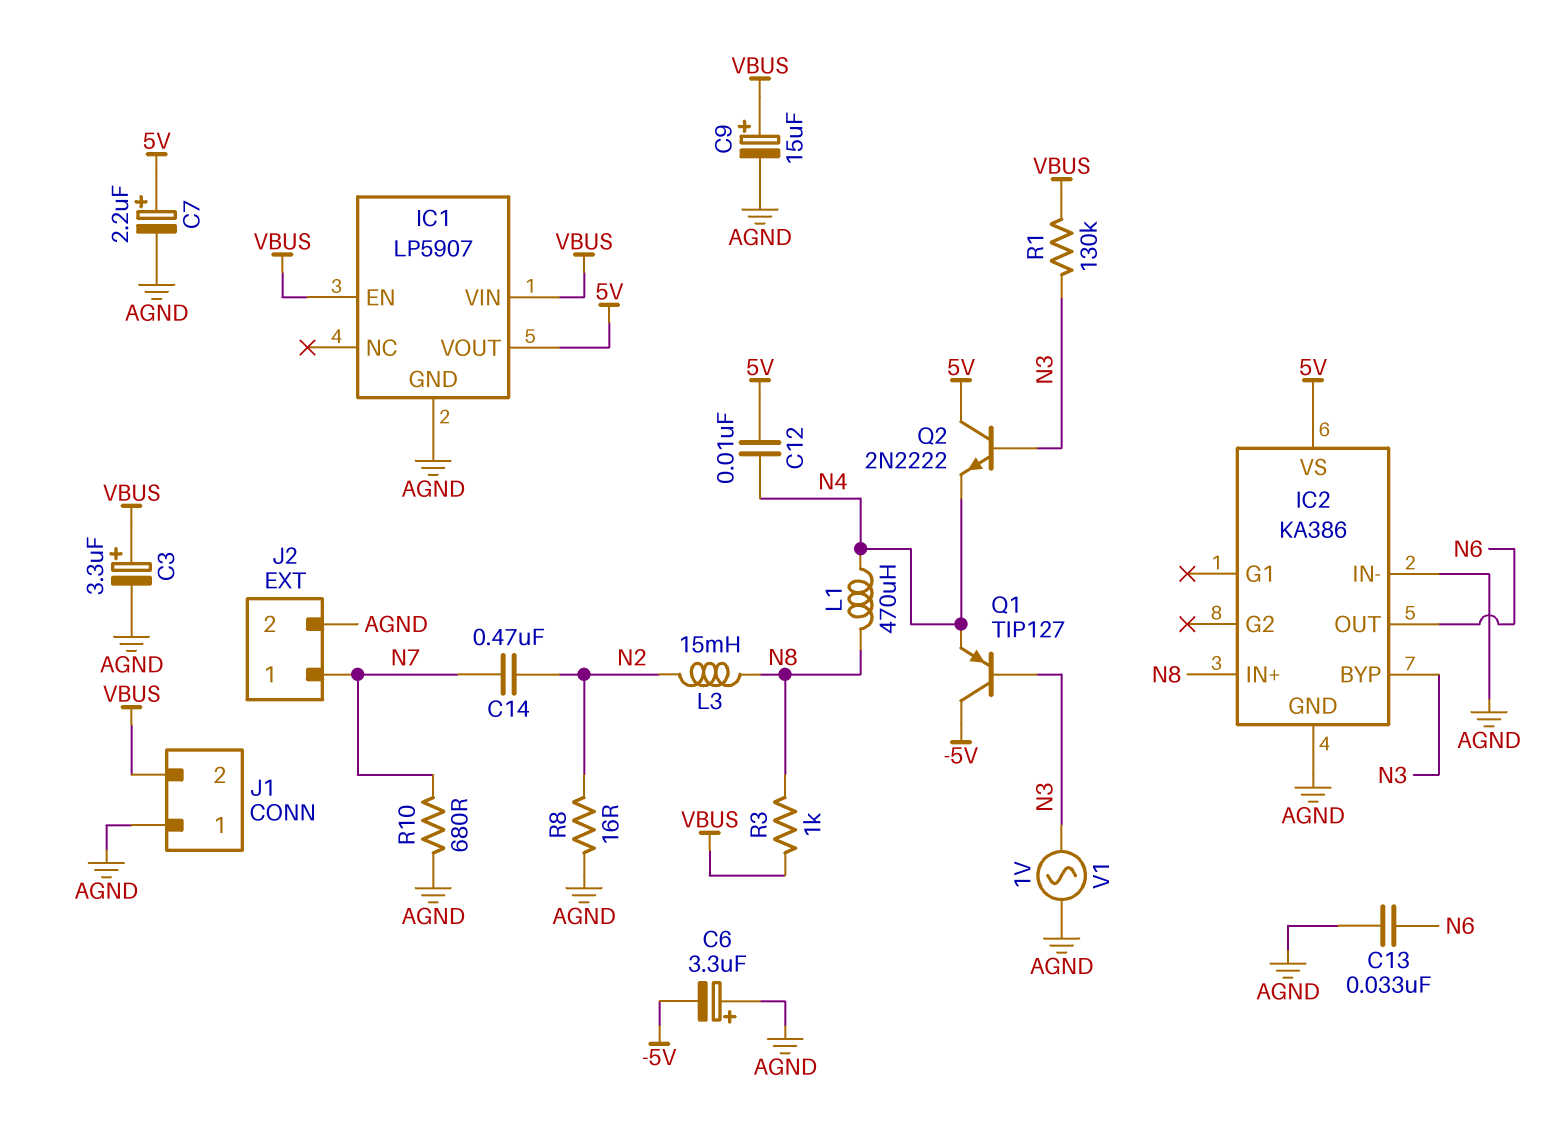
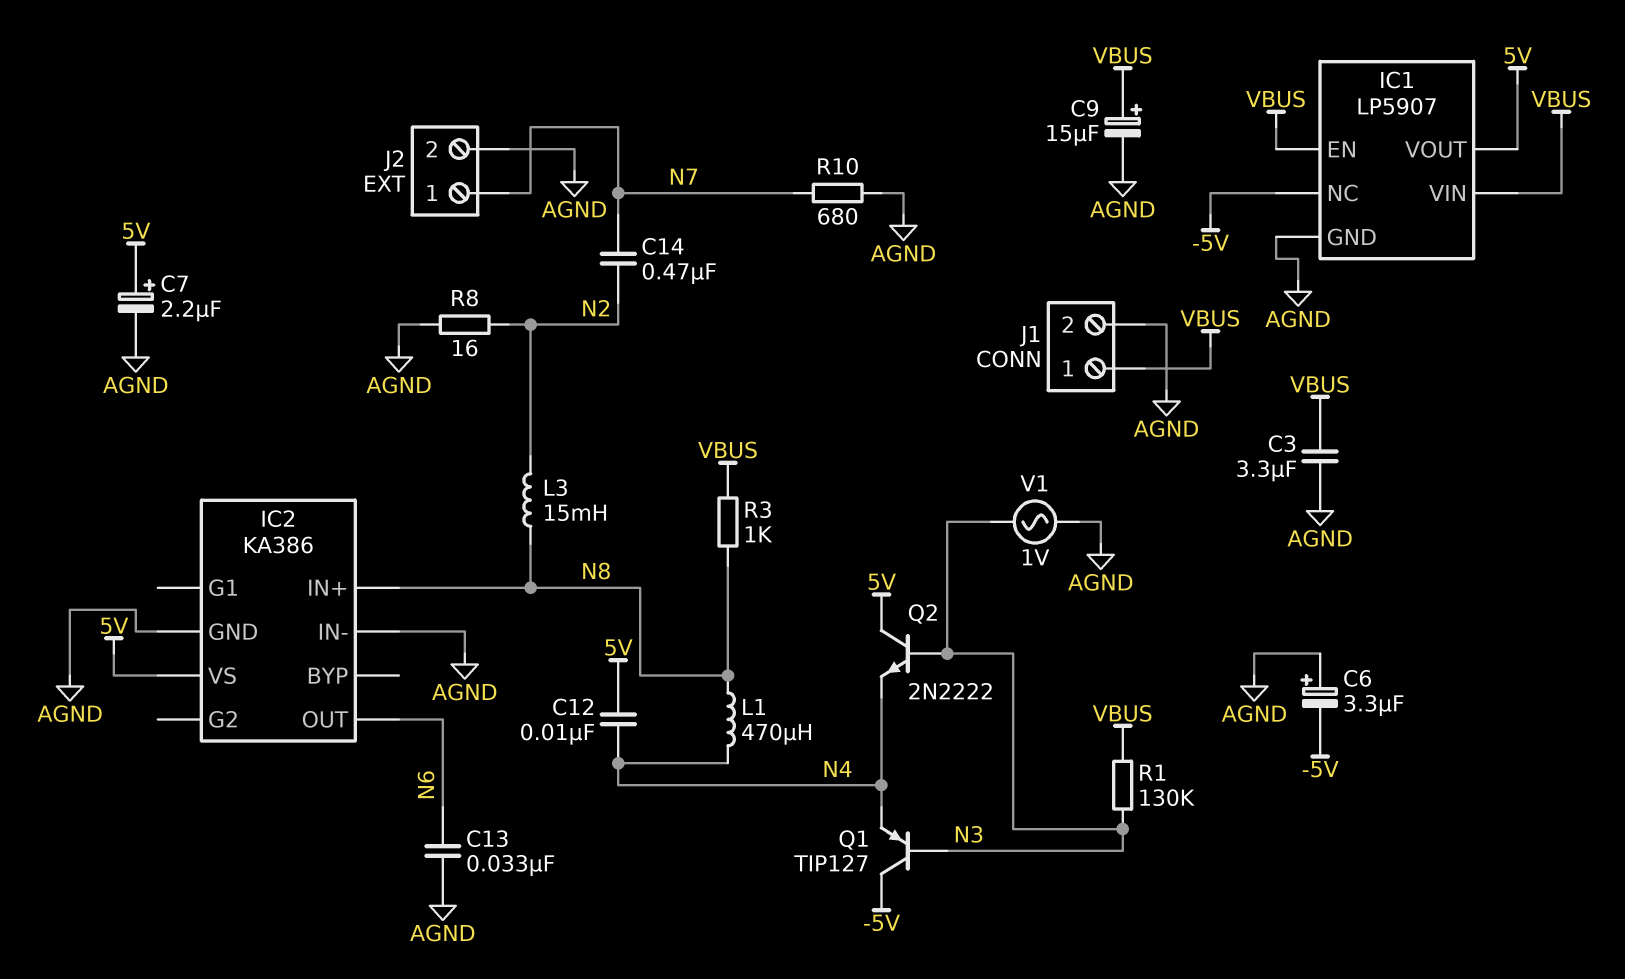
C3: 3.3uF (plus VBUS, minus AGND) -> 3.3uF (AGND, VBUS)
IC1 pin NC: none -> -5V
IC2 pin BYP: N3 -> none
J1 pin 1: AGND -> VBUS
J1 pin 2: VBUS -> AGND

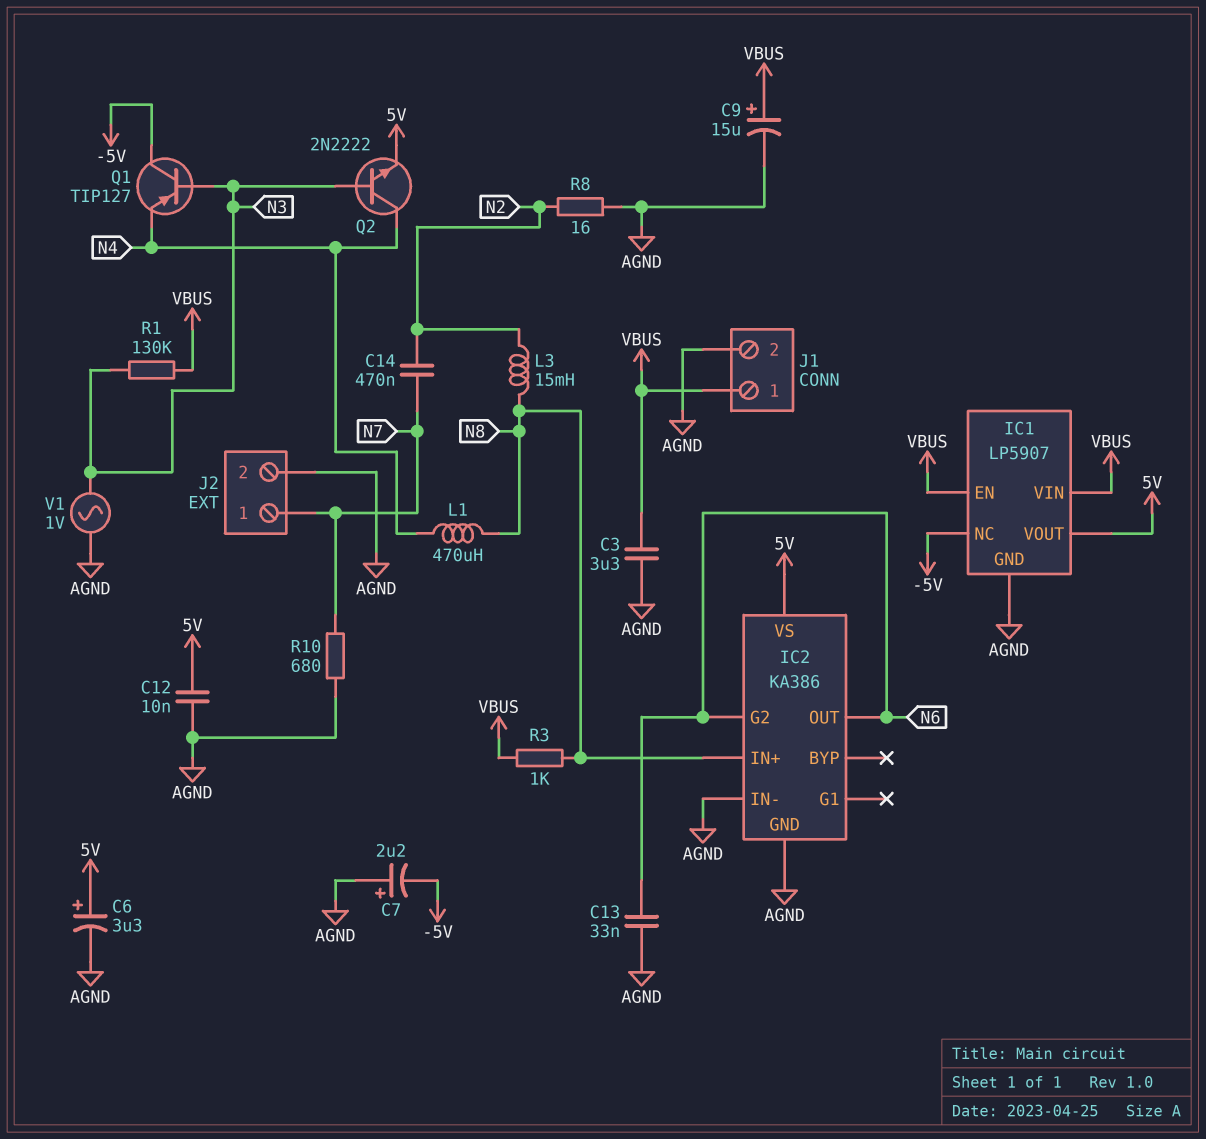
C6: 3.3uF (plus AGND, minus -5V) -> 3.3uF (plus 5V, minus AGND)
C7: 2.2uF (plus 5V, minus AGND) -> 2.2uF (plus AGND, minus -5V)
C12: 10nF (5V, N4) -> 10nF (5V, AGND)
IC2 pin G2: none -> N6
Q2: NPN 2N2222 (B N3, C 5V, E N4) -> NPN 2N2222 (B N3, C N4, E 5V)

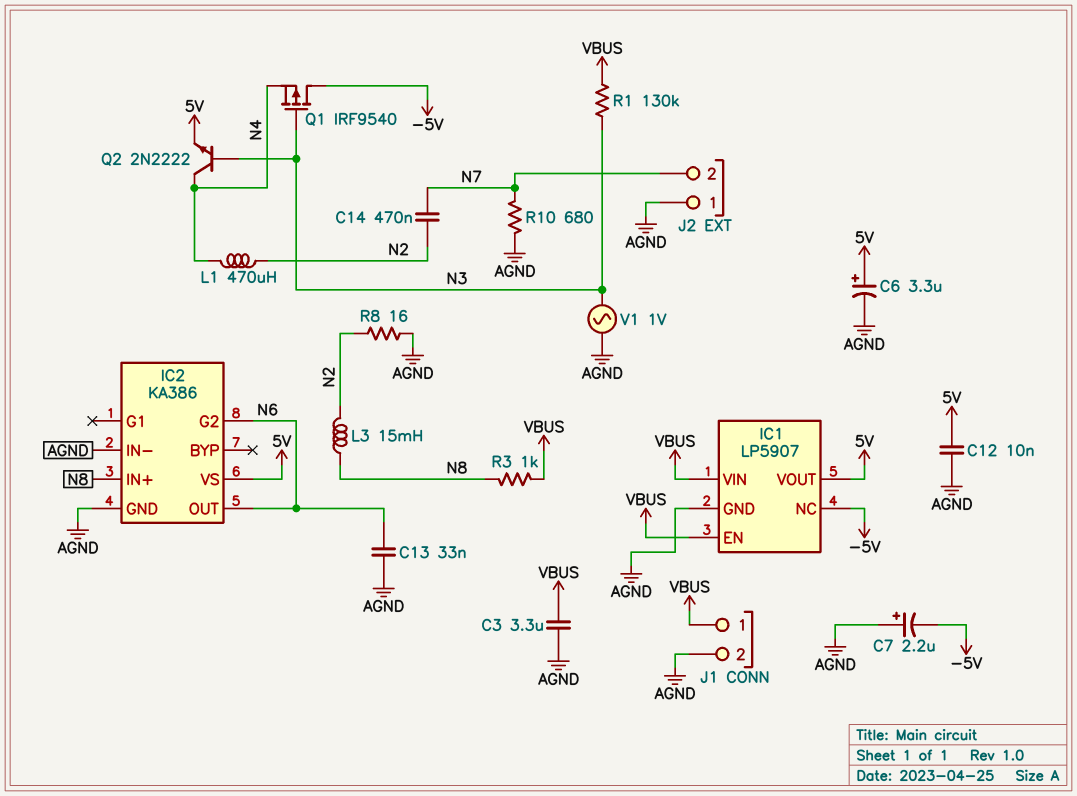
C9: 15uF (plus VBUS, minus AGND) -> none
J2 pin 1: N7 -> AGND
J2 pin 2: AGND -> N7
L1: 470uH (N4, N8) -> 470uH (N2, N4)
Q1: PNP TIP127 (B N3, C -5V, E N4) -> PMOS IRF9540 (G N3, D -5V, S N4)

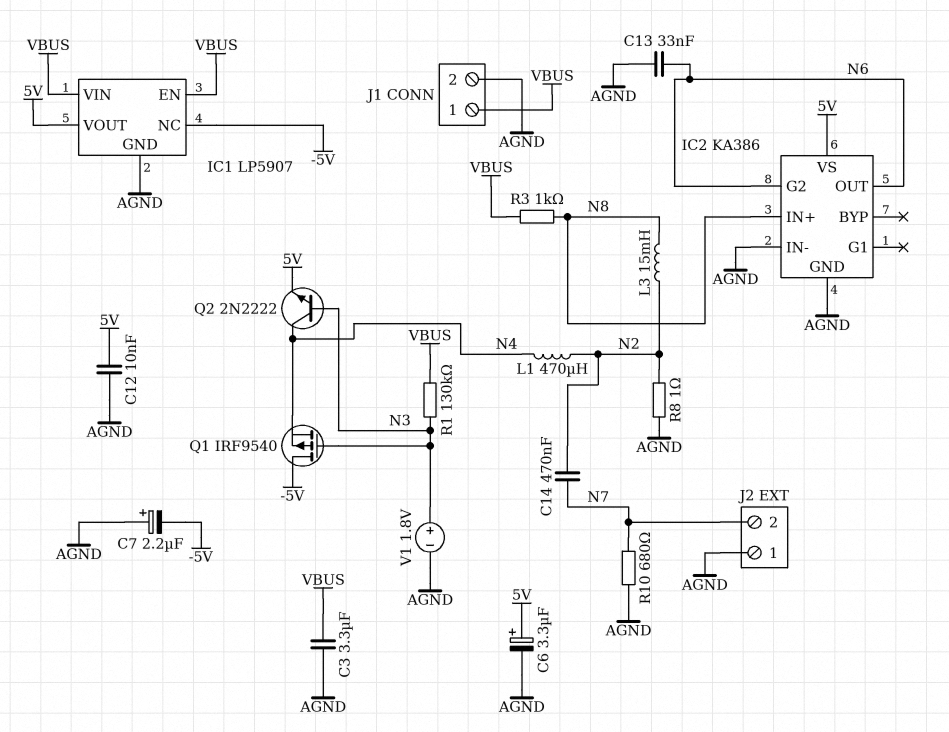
R8: 16 (AGND, N2) -> 1 (AGND, N2)
V1: AC 1V (AGND, N3) -> 1.8V (plus N3, minus AGND)

